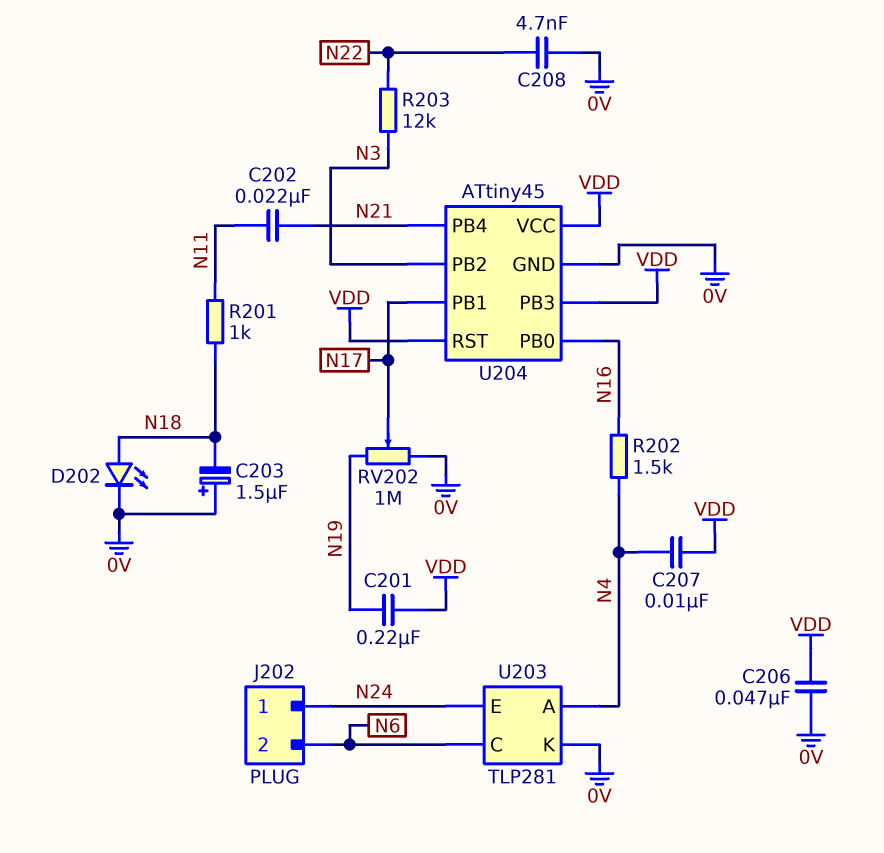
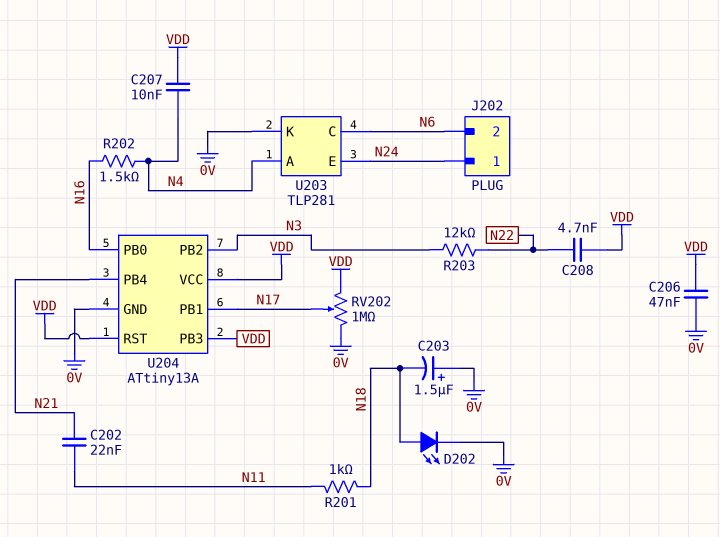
C201: 220nF (N19, VDD) -> none
C208: 4.7nF (0V, N22) -> 4.7nF (N22, VDD)
RV202: 1M (0V, N19, wiper N17) -> 1M (0V, VDD, wiper N17)
U204: ATtiny45 -> ATtiny13A

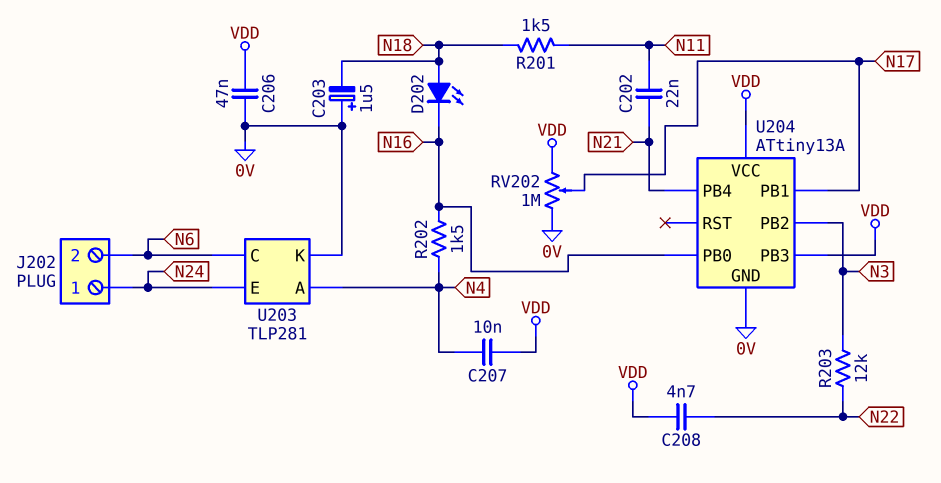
D202: LED (A N18, K 0V) -> LED (A N18, K N16)
R201: 1k (N11, N18) -> 1.5k (N11, N18)
U204 pin RST: VDD -> none

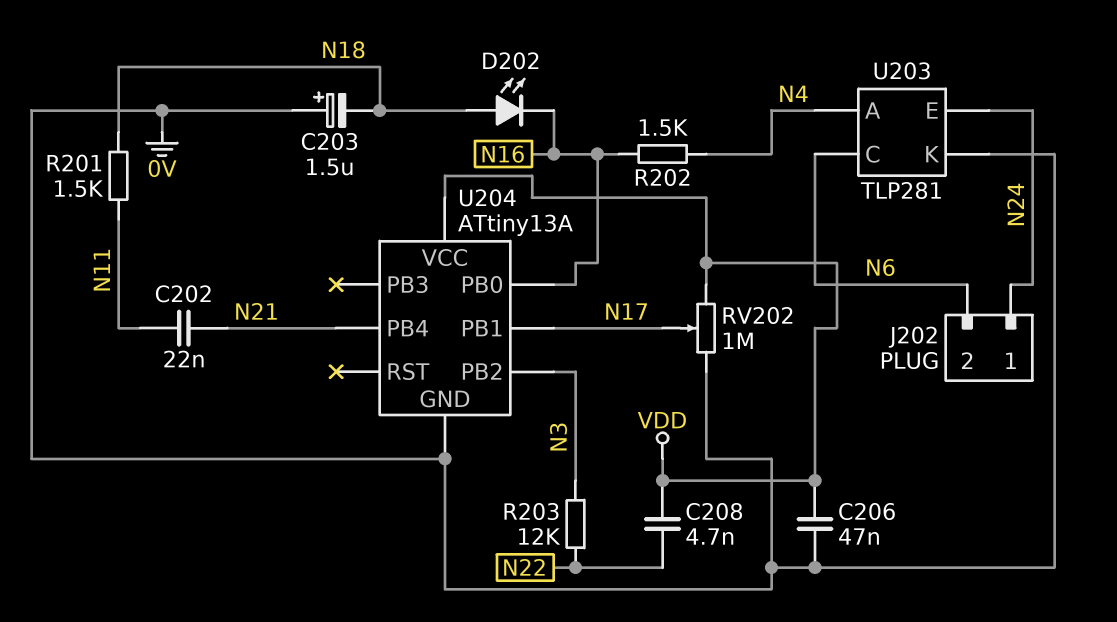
C207: 10nF (N4, VDD) -> none
U204 pin PB3: VDD -> none

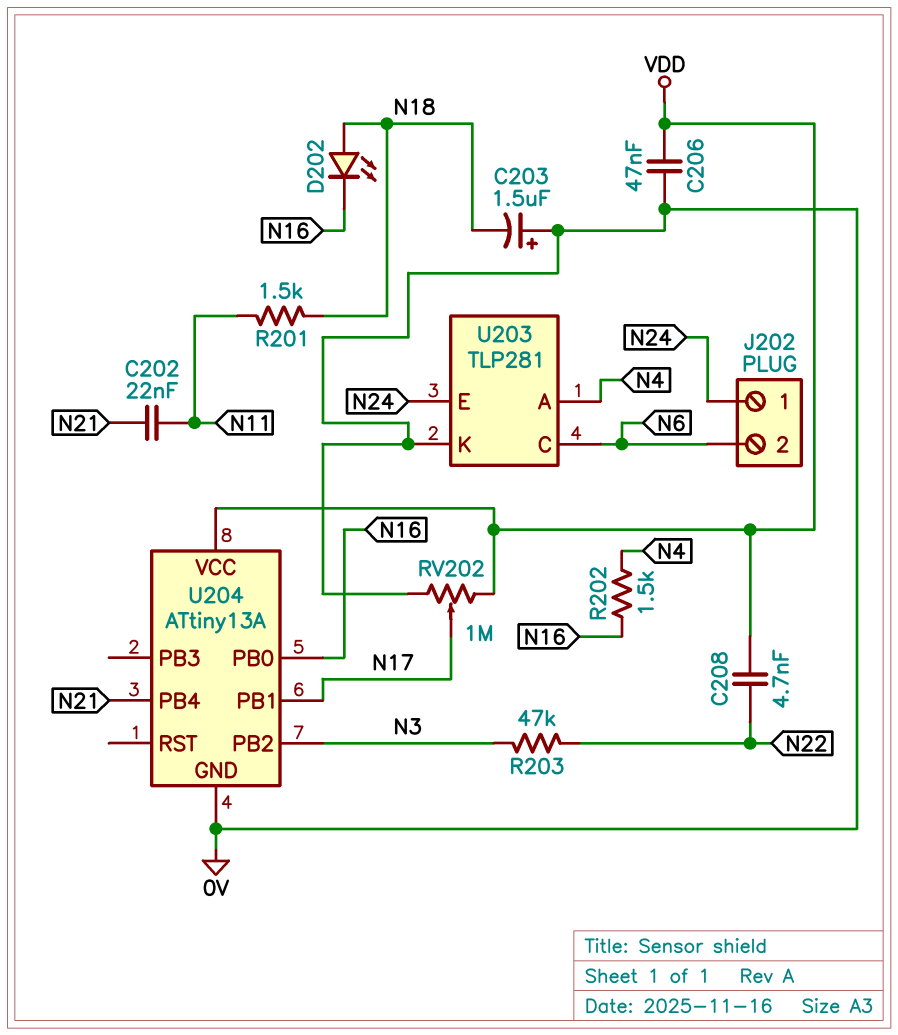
R203: 12k (N3, N22) -> 47k (N3, N22)

